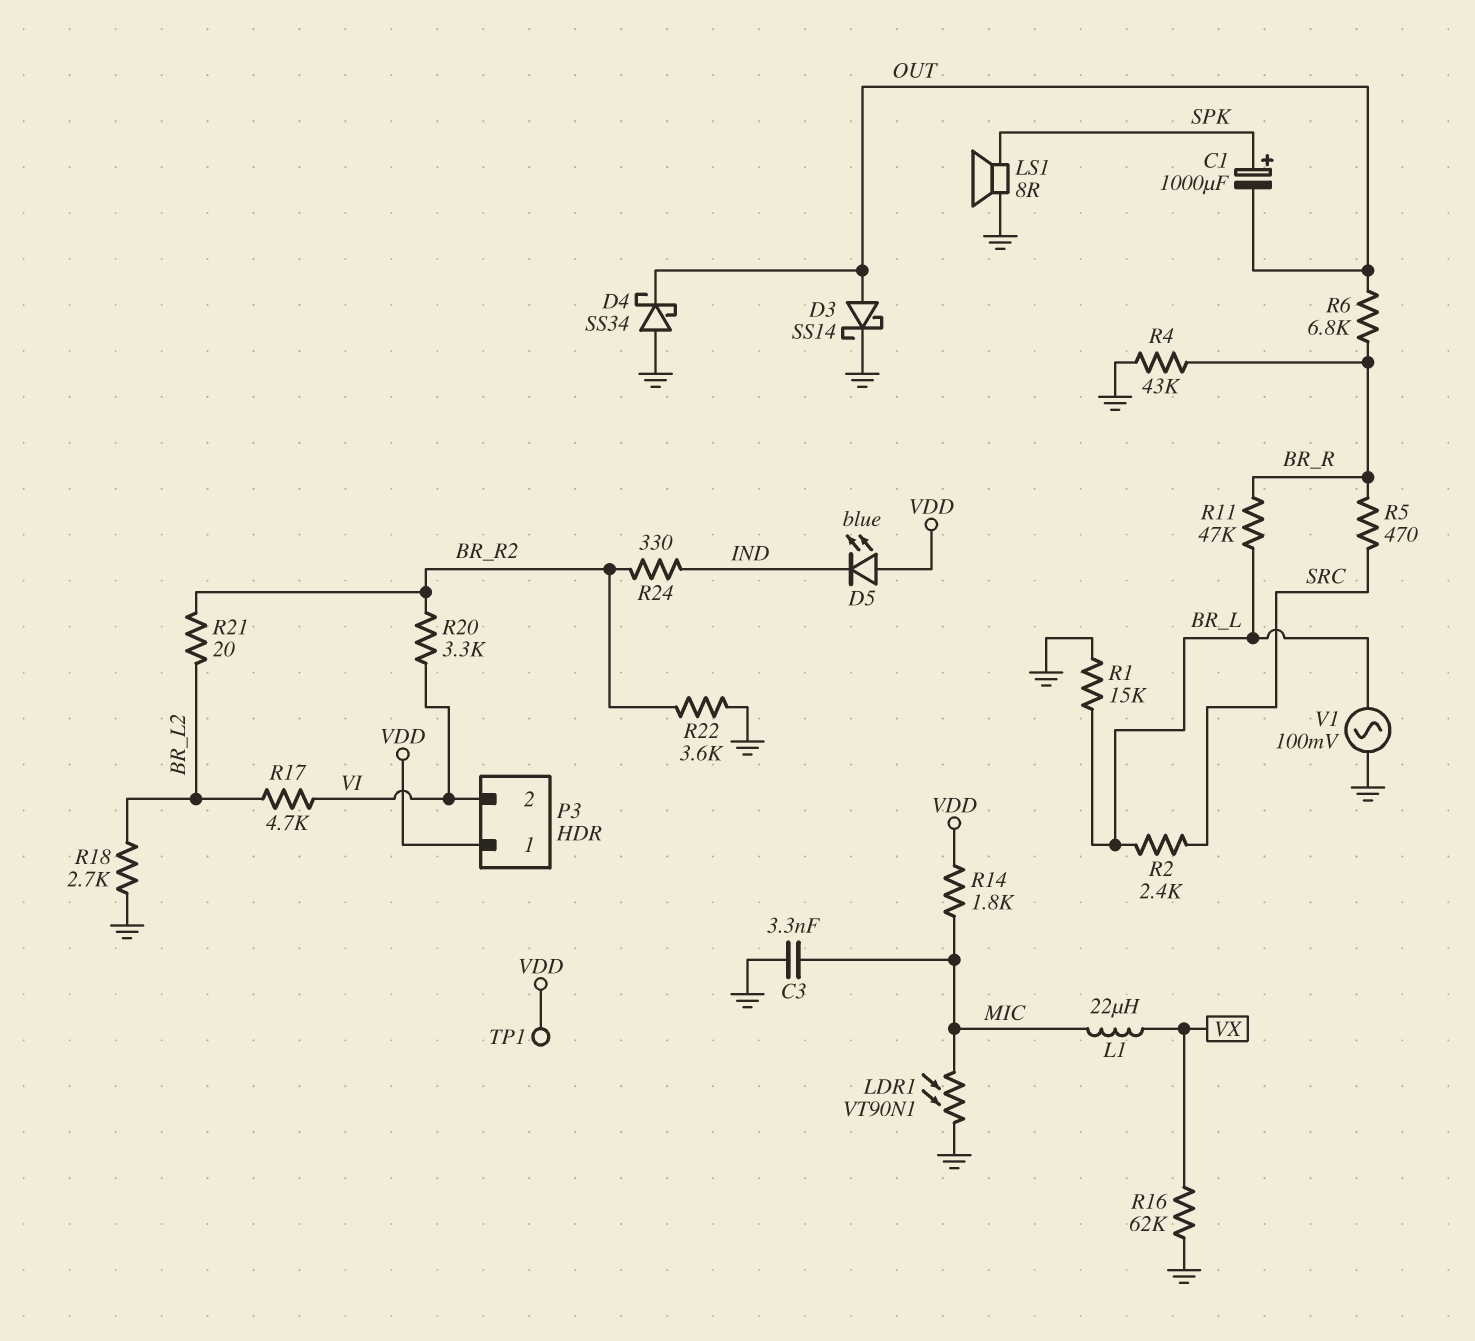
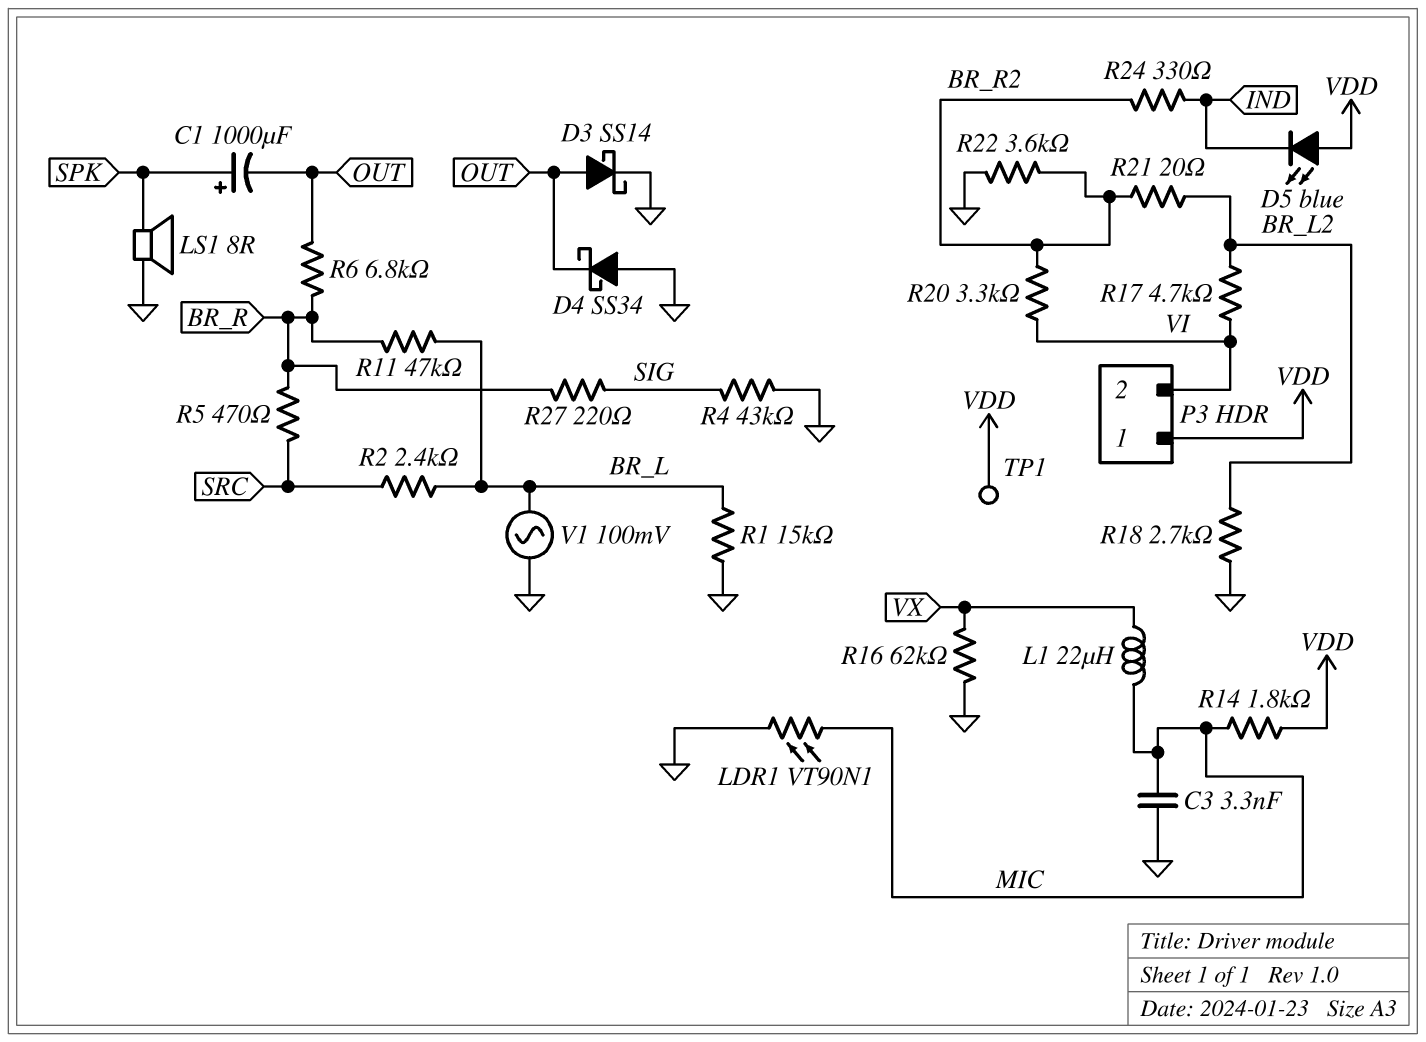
R4: 43k (BR_R, GND) -> 43k (GND, SIG)
R27: none -> 220 (BR_R, SIG)

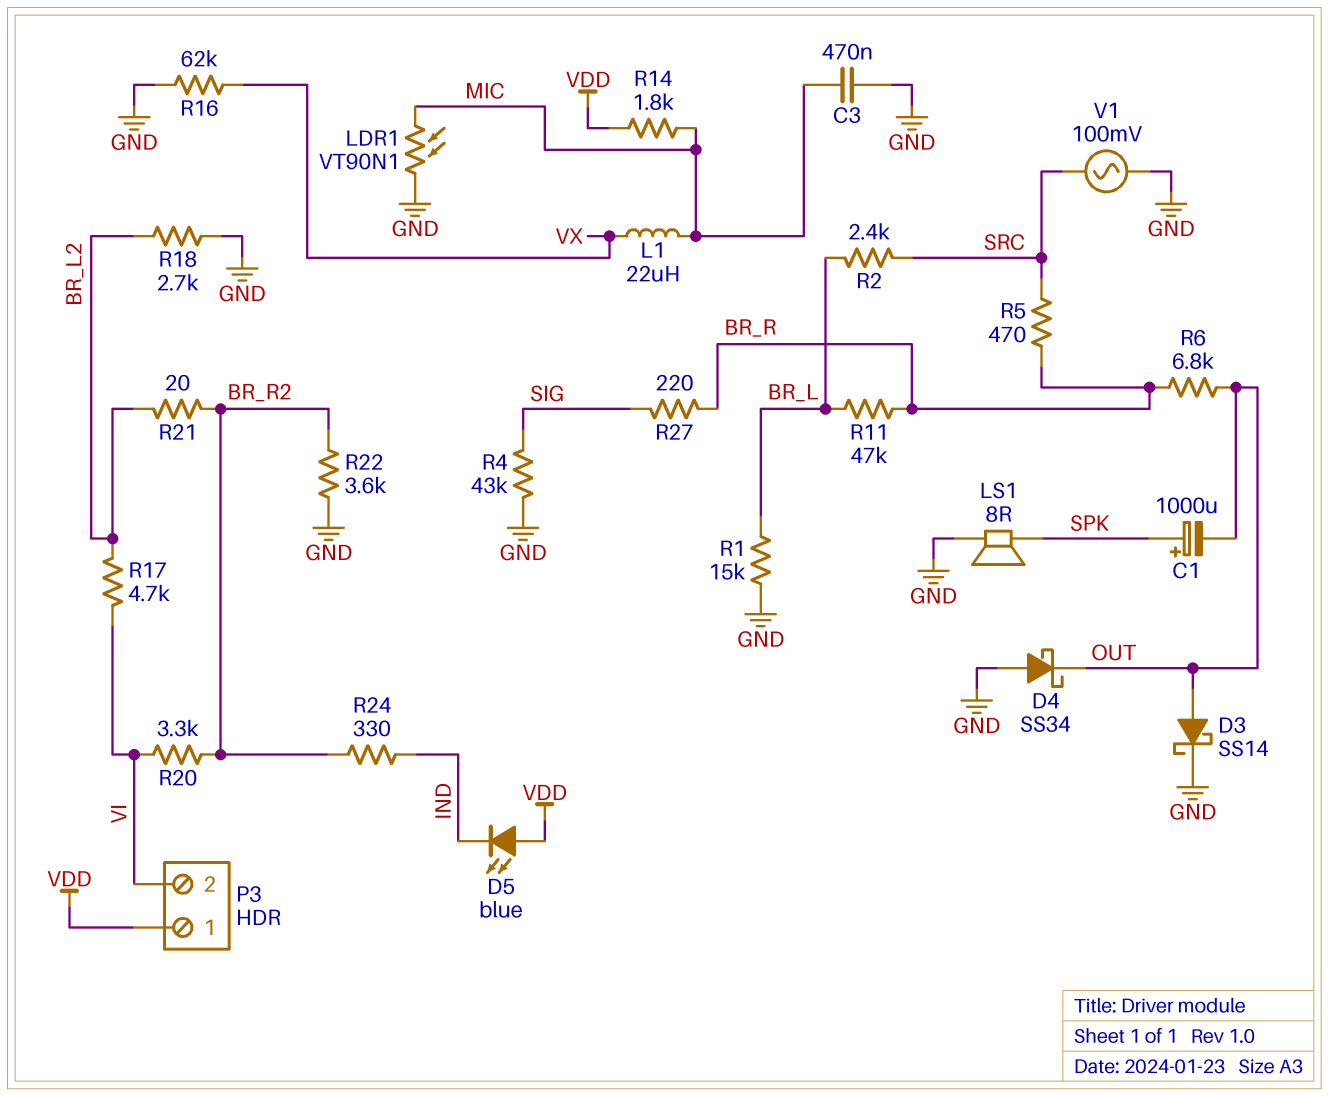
C3: 3.3nF (GND, MIC) -> 470nF (GND, MIC)
TP1: test point (VDD) -> none
V1: AC 100mV (BR_L, GND) -> AC 100mV (GND, SRC)

